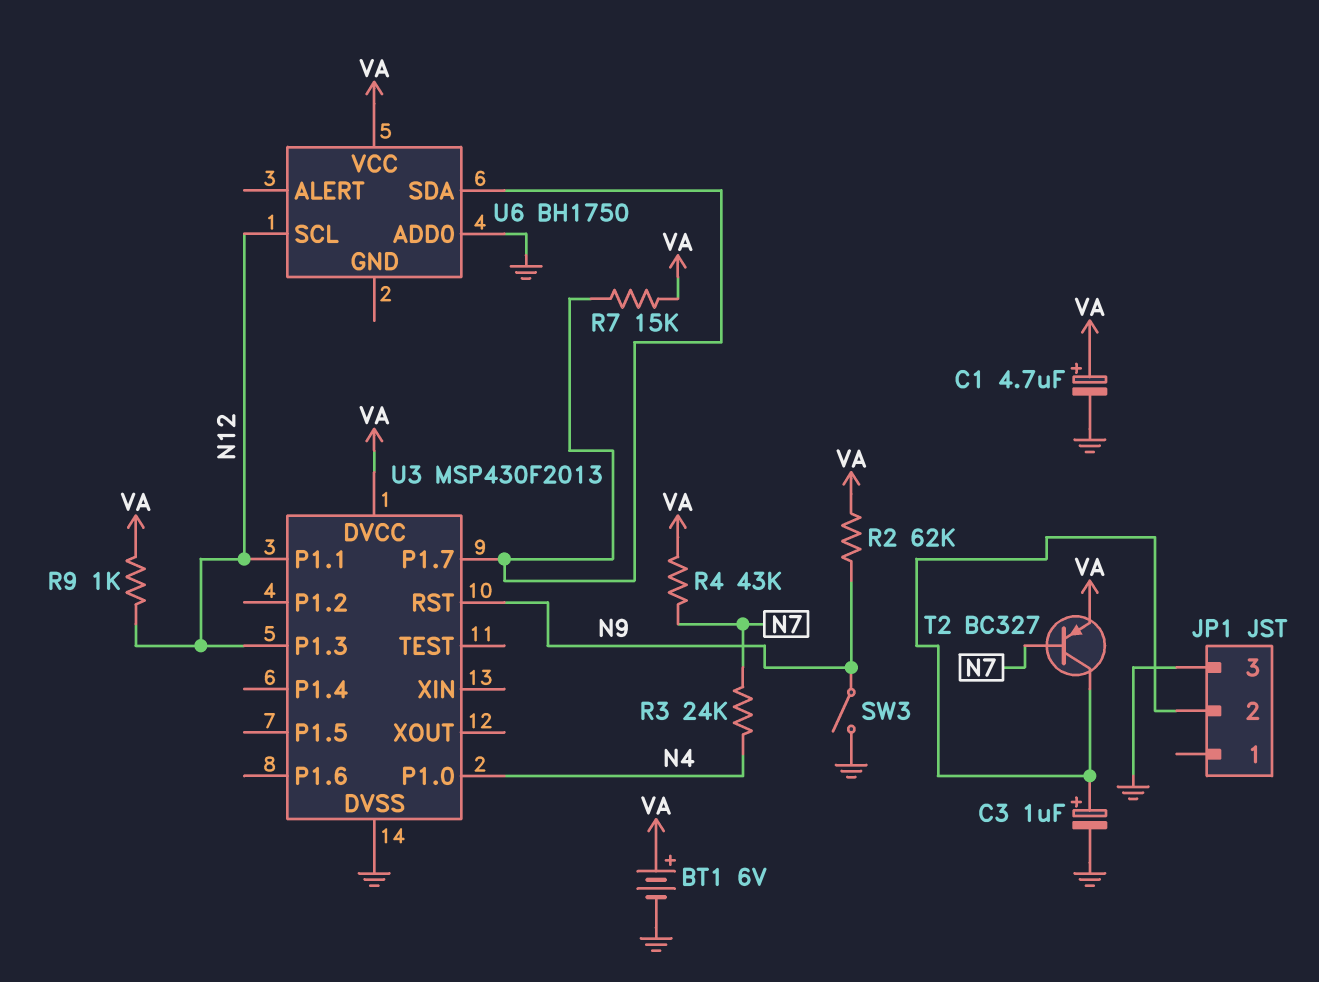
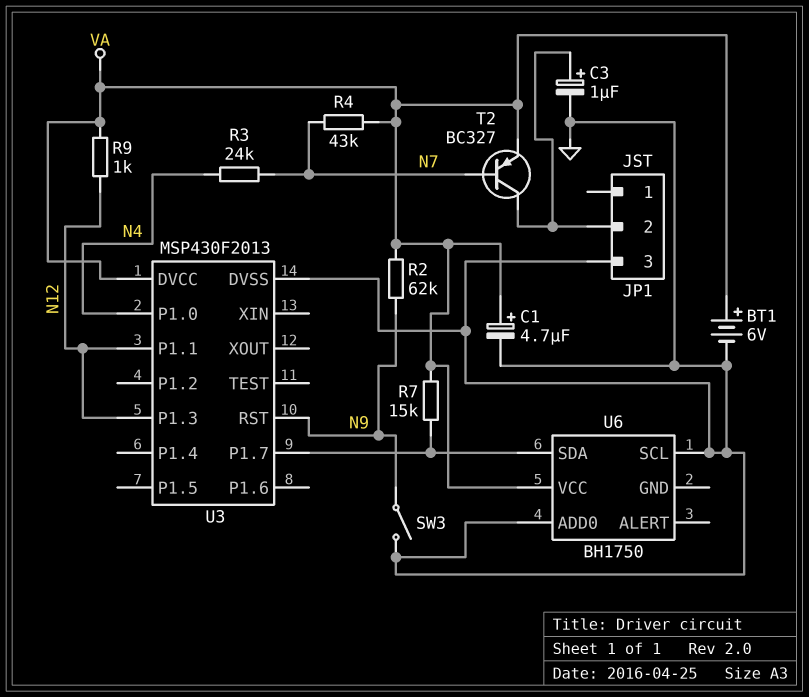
U6 pin SCL: N12 -> GND

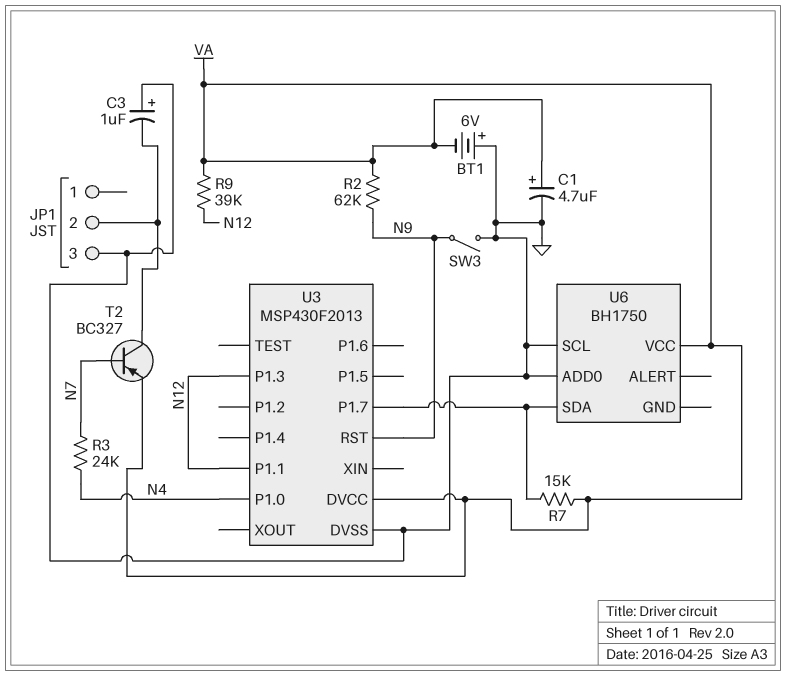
BT1: 6V (plus VA, minus GND) -> 6V (plus GND, minus VA)
C3: 1uF (plus JP1/2, minus GND) -> 1uF (plus GND, minus JP1/2)
R4: 43k (N7, VA) -> none
R9: 1k (N12, VA) -> 39k (N12, VA)

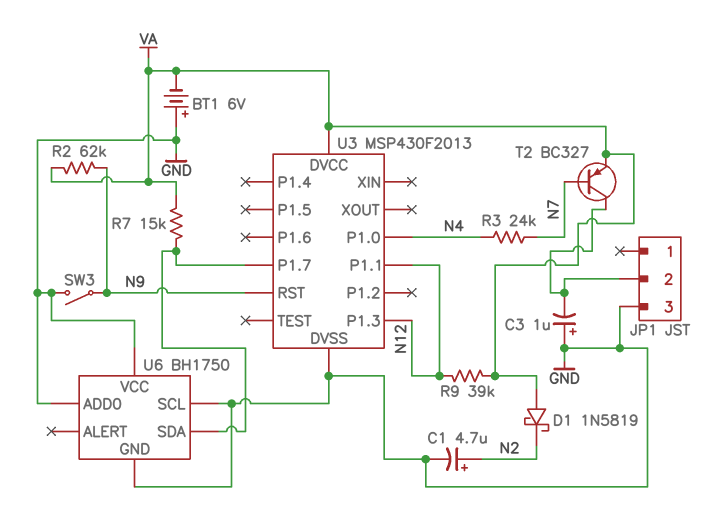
C1: 4.7uF (plus VA, minus GND) -> 4.7uF (plus N2, minus GND)
D1: none -> schottky 1N5819 (A VA, K N2)
U6 pin GND: none -> GND
U6 pin VCC: VA -> GND

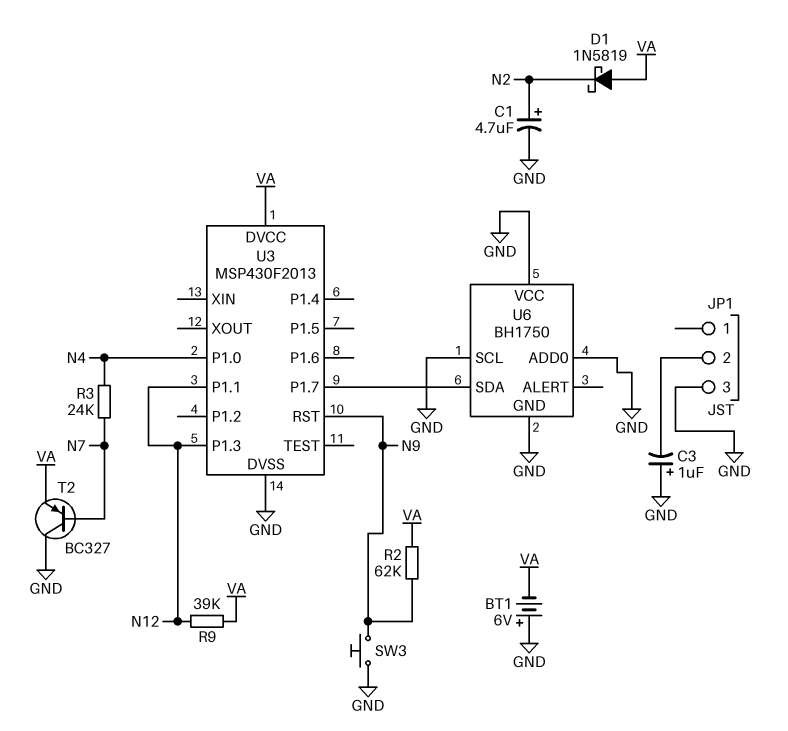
R7: 15k (U3/P1.7, VA) -> none
SW3: switch (GND, N9) -> button (GND, N9)
T2: PNP BC327 (B N7, C JP1/2, E VA) -> PNP BC327 (B N7, C GND, E VA)

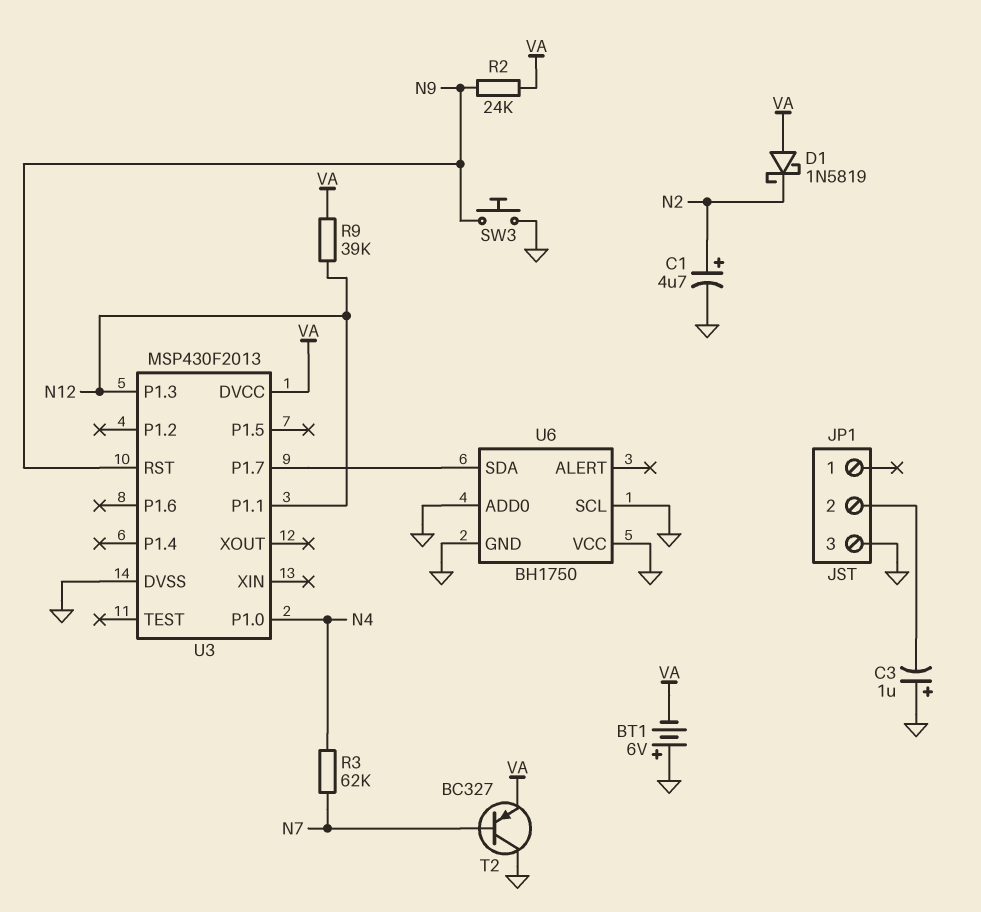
R2: 62k (N9, VA) -> 24k (N9, VA)
R3: 24k (N4, N7) -> 62k (N4, N7)

